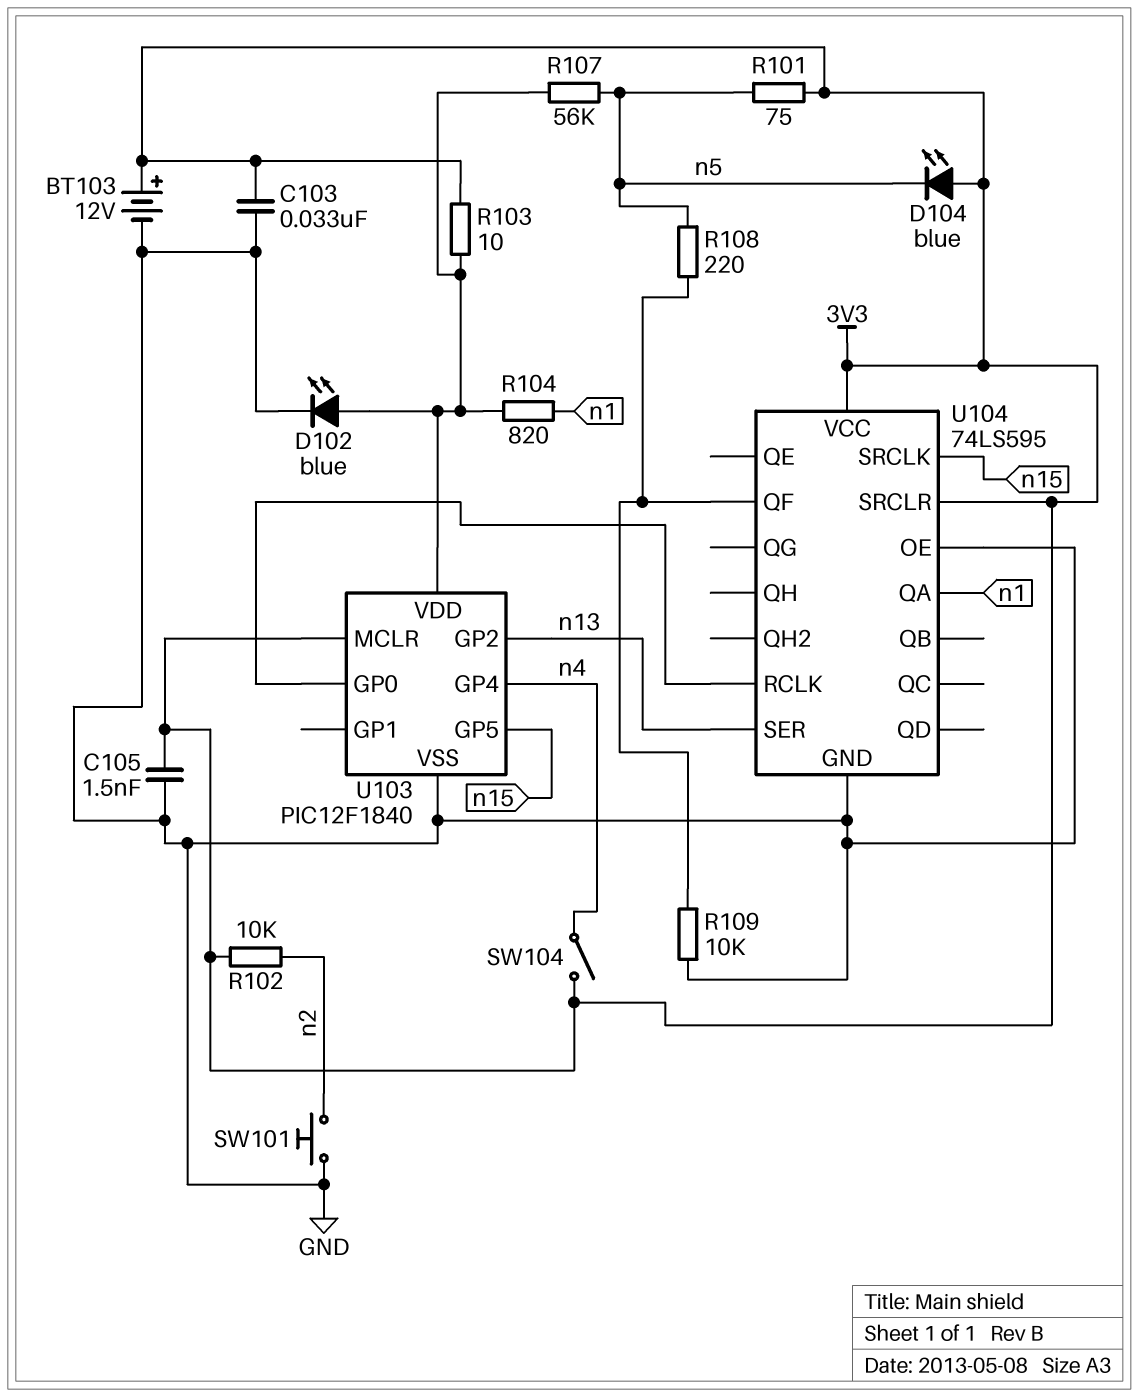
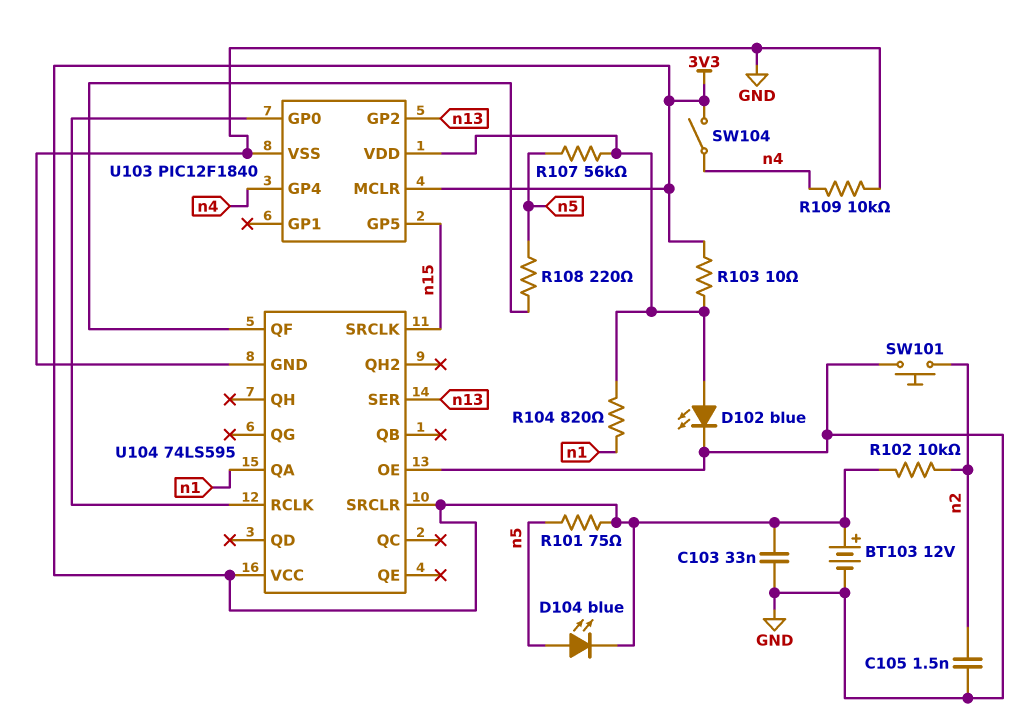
C105: 1.5nF (3V3, GND) -> 1.5nF (GND, n2)
D104: LED blue (A 3V3, K n5) -> LED blue (A n5, K 3V3)
R109: 10k (GND, U104/QF) -> 10k (GND, n4)

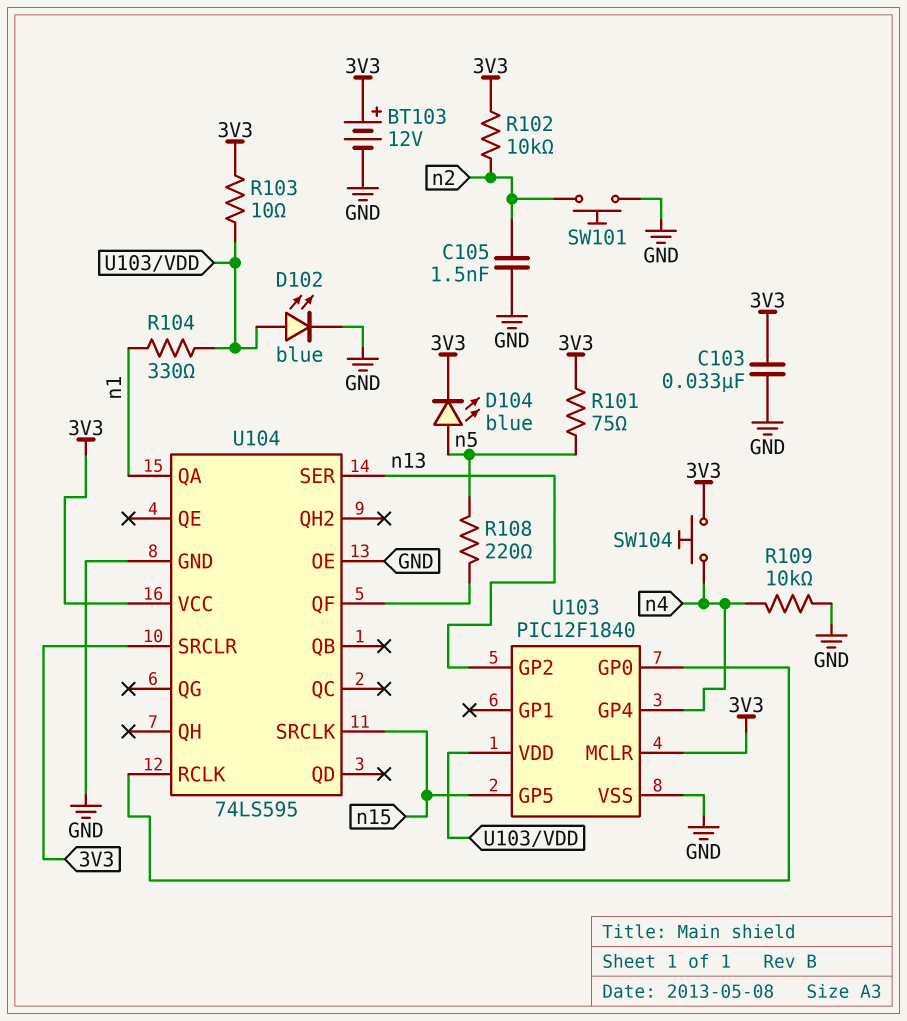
R104: 820 (U103/VDD, n1) -> 330 (U103/VDD, n1)
R107: 56k (U103/VDD, n5) -> none
SW104: switch (3V3, n4) -> button (3V3, n4)

